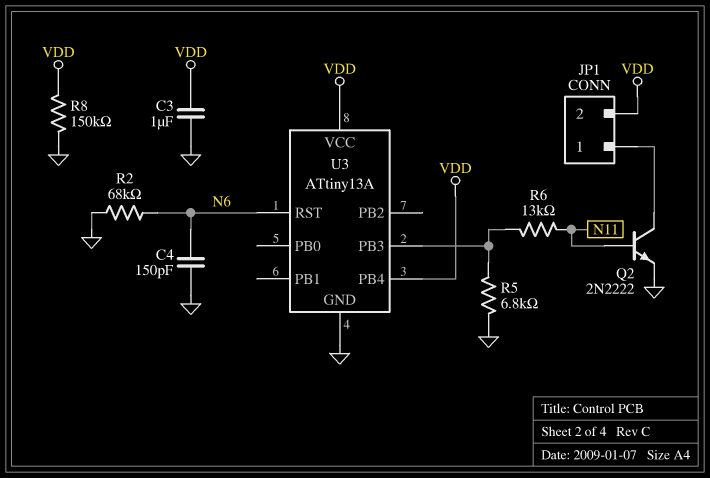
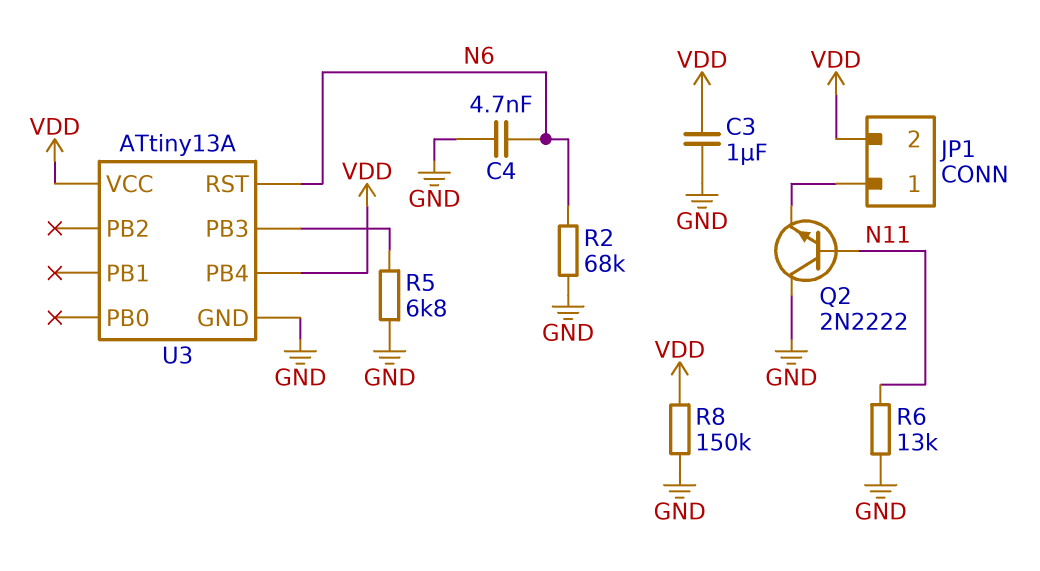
C4: 150pF (GND, N6) -> 4.7nF (GND, N6)
Q2: NPN 2N2222 (B N11, C JP1/1, E GND) -> NPN 2N2222 (B N11, C GND, E JP1/1)
R6: 13k (N11, U3/PB3) -> 13k (GND, N11)

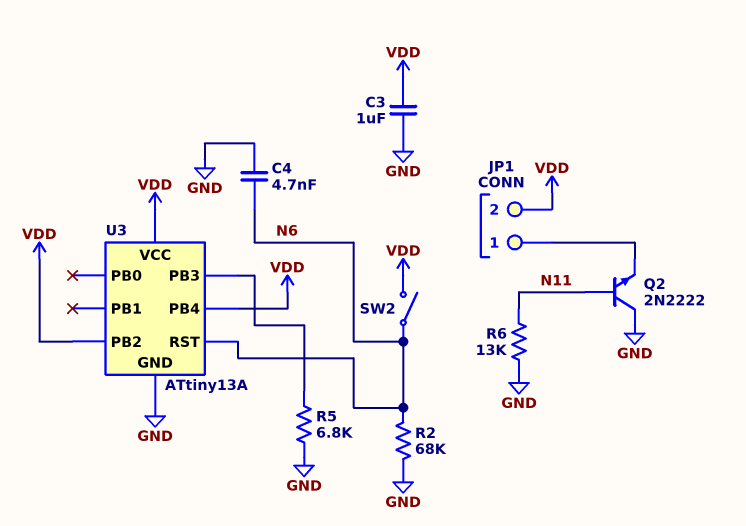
R8: 150k (GND, VDD) -> none
SW2: none -> switch (N6, VDD)
U3 pin PB2: none -> VDD

